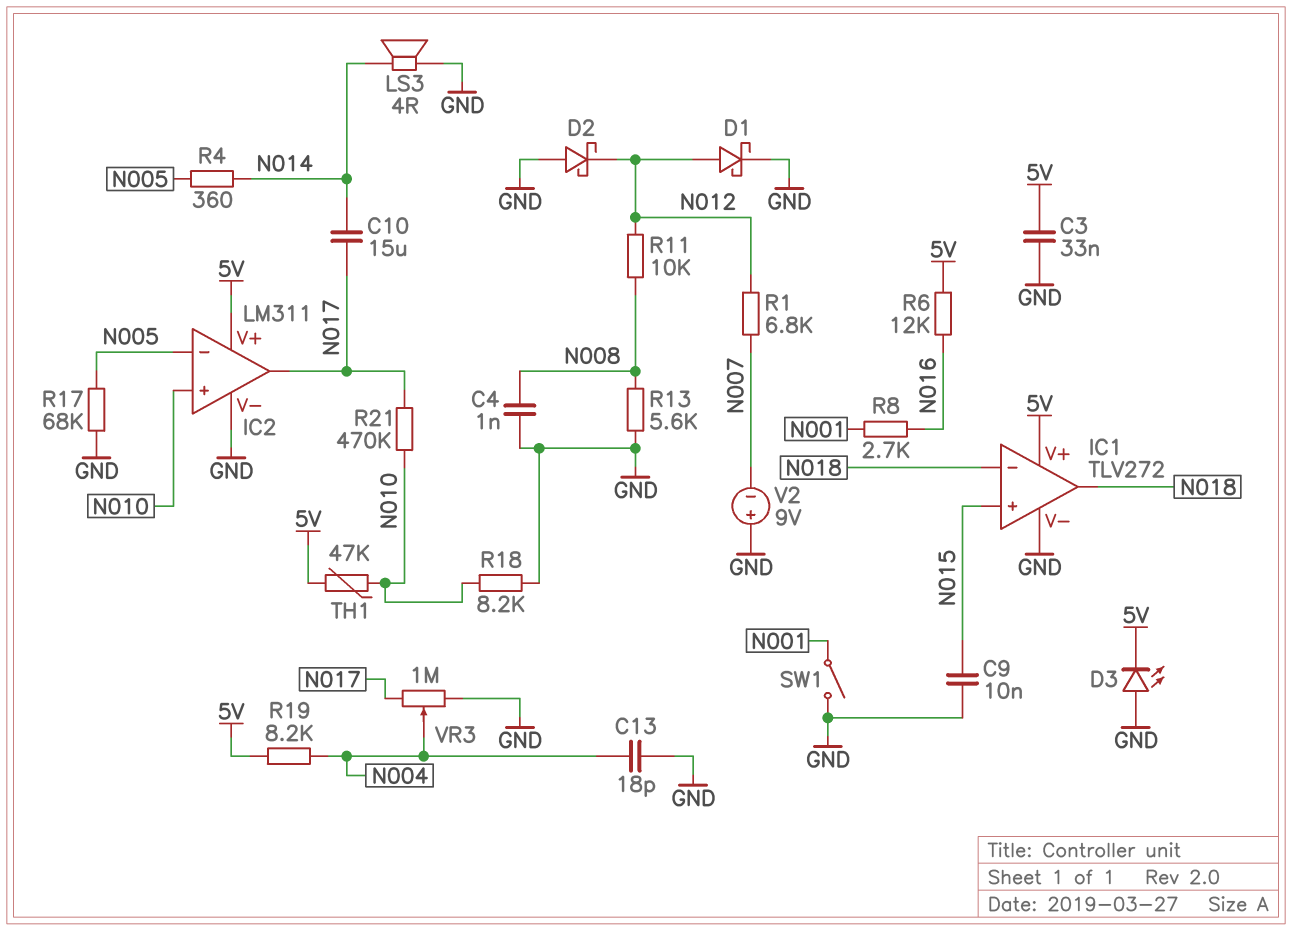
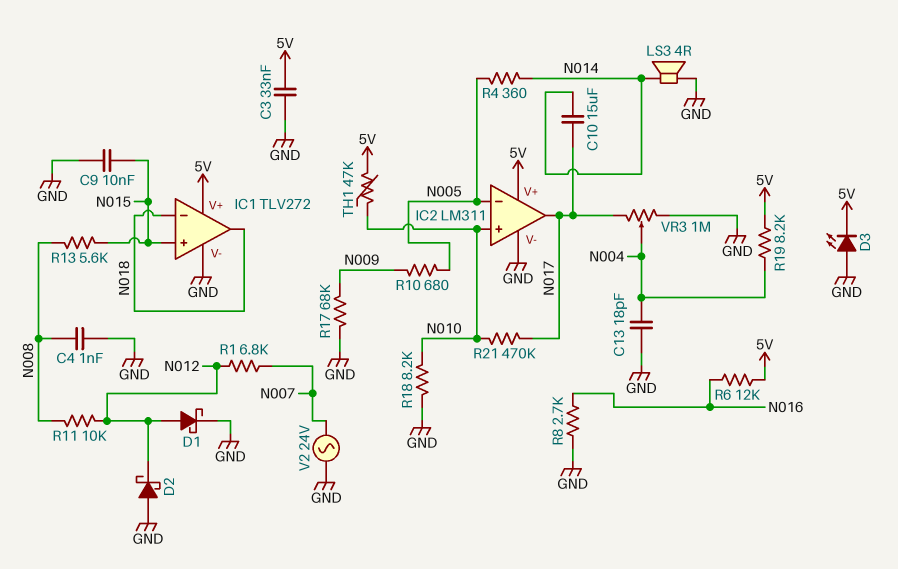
R8: 2.7k (N001, N016) -> 2.7k (GND, N016)
R10: none -> 680 (N005, N009)
R13: 5.6k (GND, N008) -> 5.6k (N008, N015)
R17: 68k (GND, N005) -> 68k (GND, N009)
SW1: switch (GND, N001) -> none
V2: 9V (plus GND, minus N007) -> AC 24V (GND, N007)

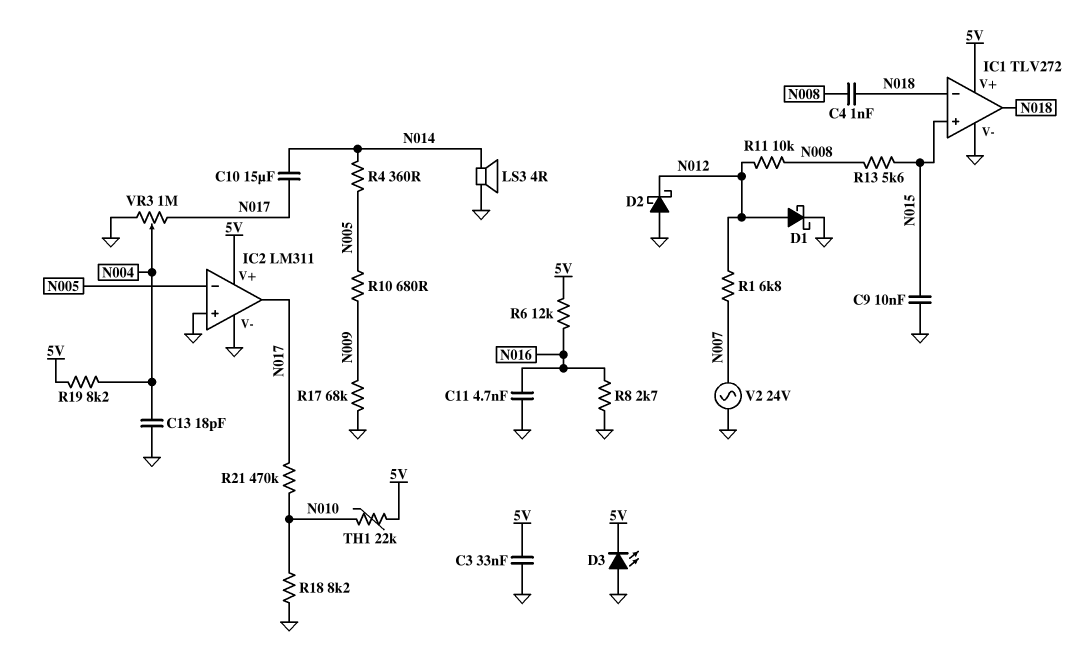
C4: 1nF (GND, N008) -> 1nF (N008, N018)
C11: none -> 4.7nF (GND, N016)
IC2 pin in+: N010 -> GND
TH1: 47k (5V, N010) -> 22k (5V, N010)

